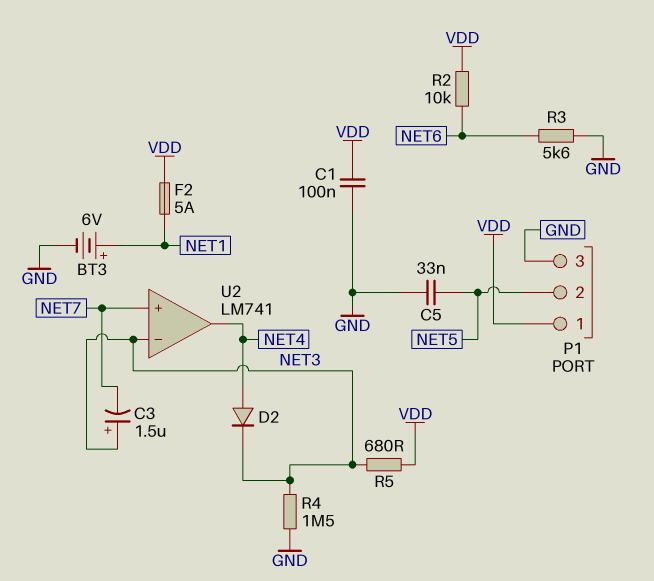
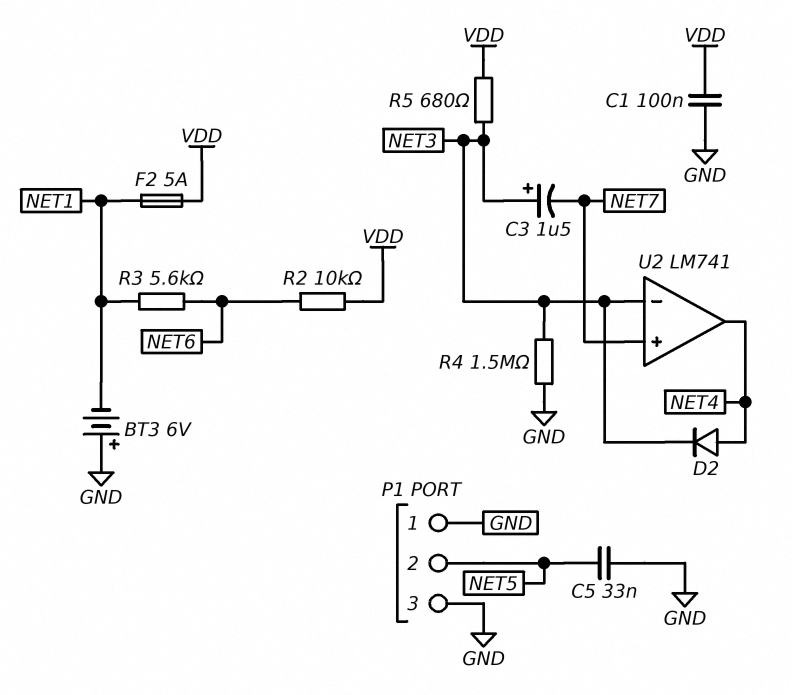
BT3: 6V (plus NET1, minus GND) -> 6V (plus GND, minus NET1)
P1 pin 1: VDD -> GND
R3: 5.6k (GND, NET6) -> 5.6k (NET1, NET6)

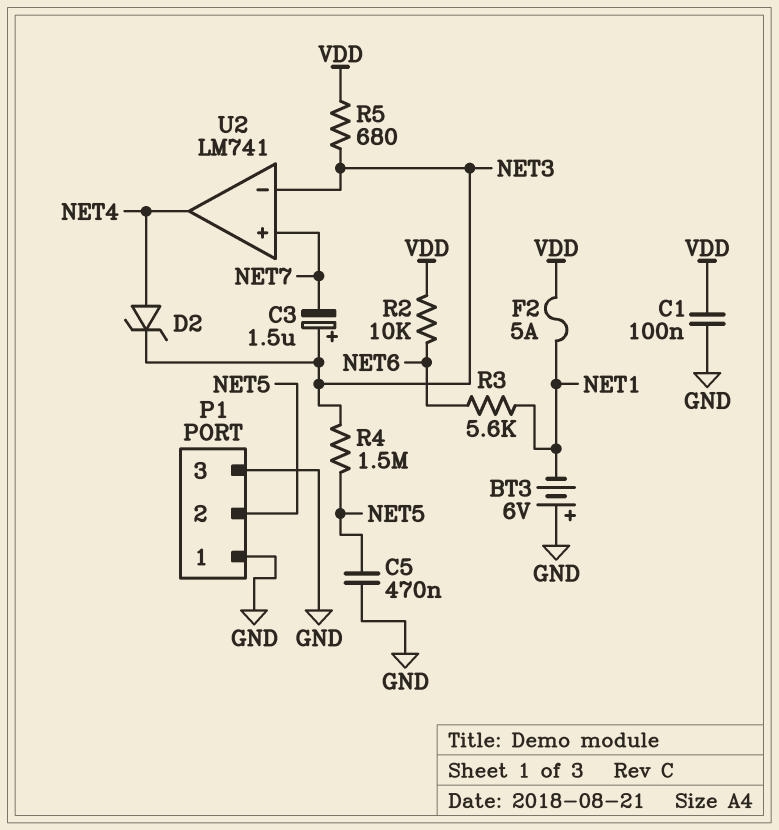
C5: 33nF (GND, NET5) -> 470nF (GND, NET5)
D2: diode (A NET4, K NET3) -> zener (A NET4, K NET3)
R4: 1.5M (GND, NET3) -> 1.5M (NET3, NET5)

